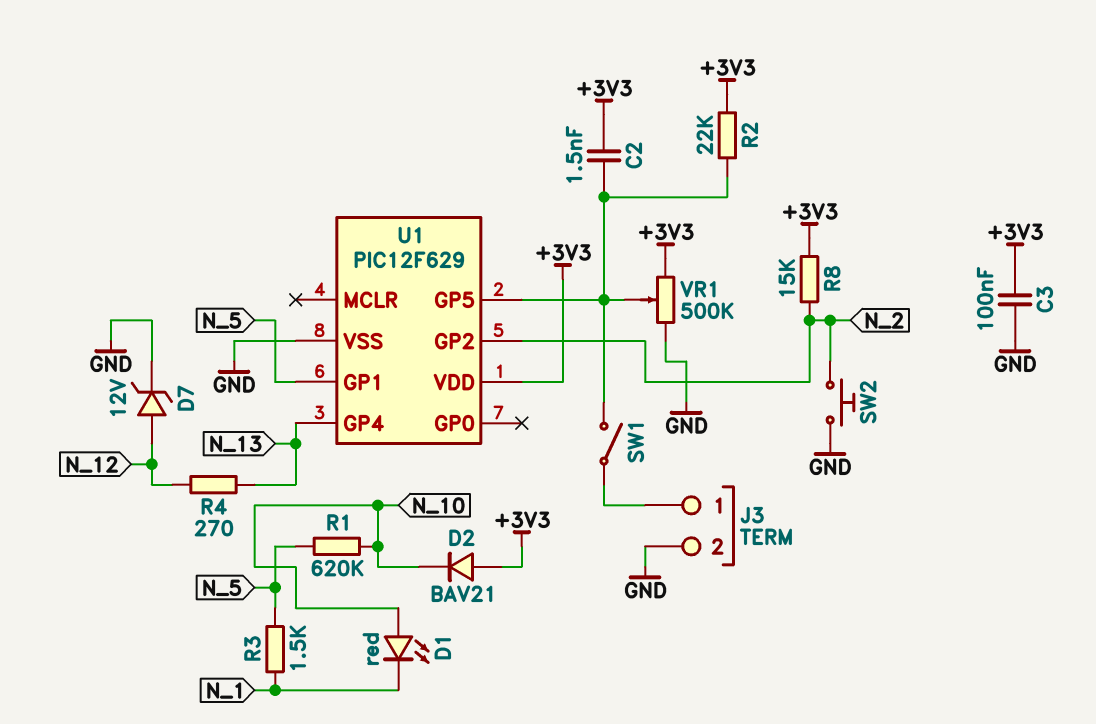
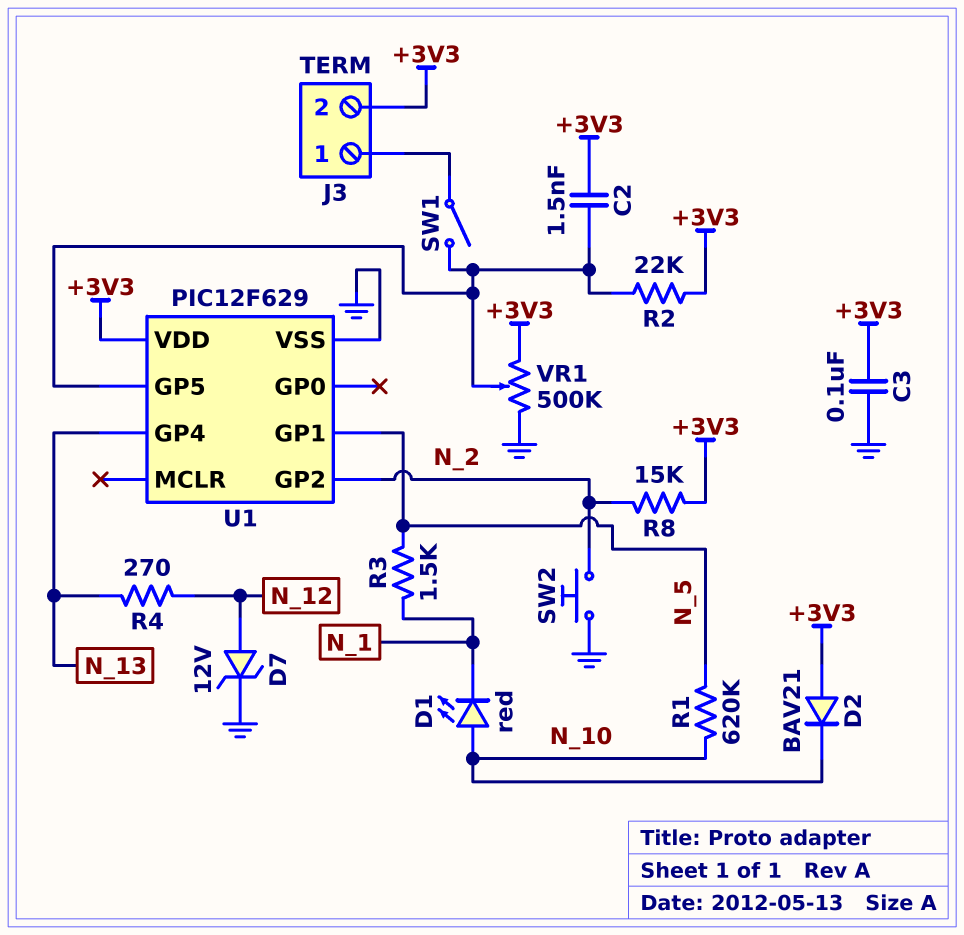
J3 pin 2: GND -> +3V3

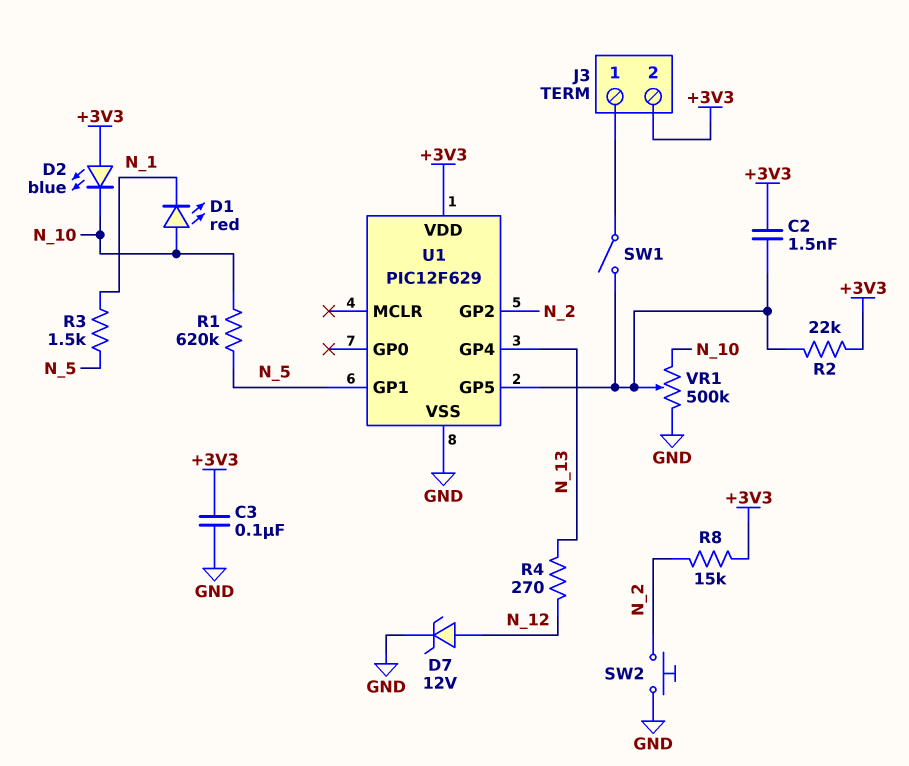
D2: diode BAV21 (A +3V3, K N_10) -> LED blue (A +3V3, K N_10)
VR1: 500k (+3V3, GND, wiper U1/GP5) -> 500k (GND, N_10, wiper U1/GP5)

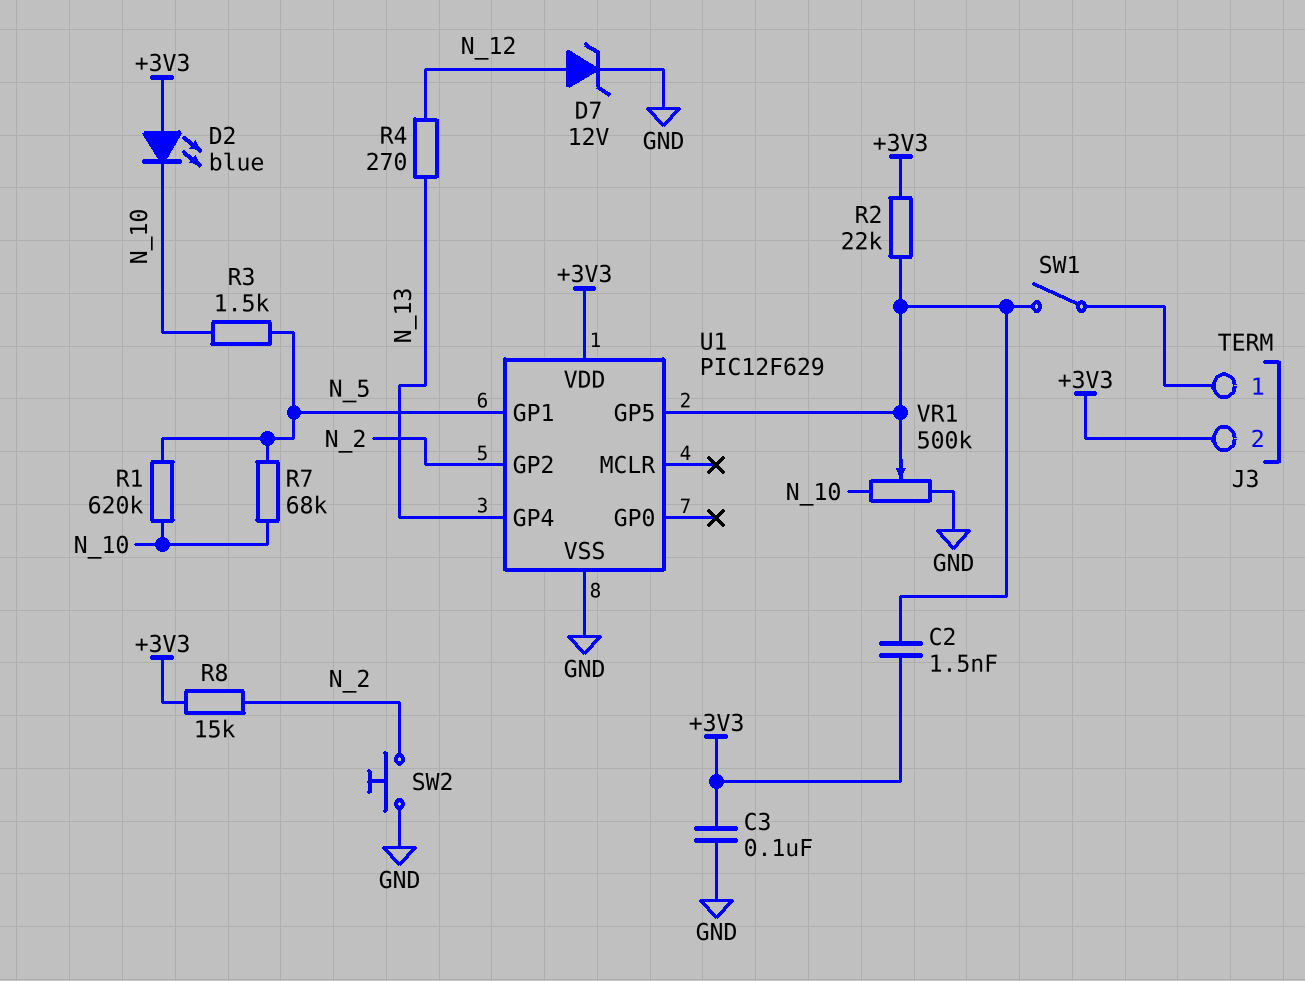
D1: LED red (A N_10, K N_1) -> none
R3: 1.5k (N_1, N_5) -> 1.5k (N_5, N_10)
R7: none -> 68k (N_5, N_10)

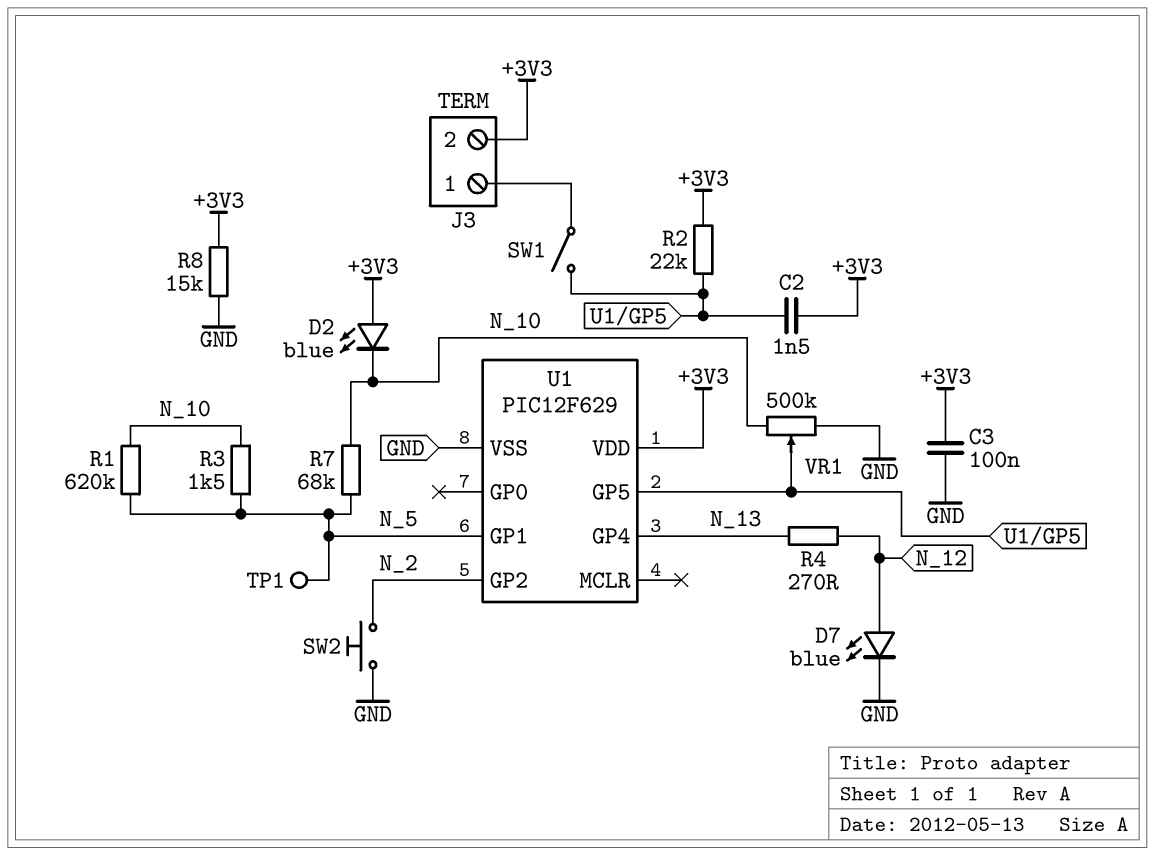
D7: zener 12V (A N_12, K GND) -> LED blue (A N_12, K GND)
R8: 15k (+3V3, N_2) -> 15k (+3V3, GND)
TP1: none -> test point (N_5)

